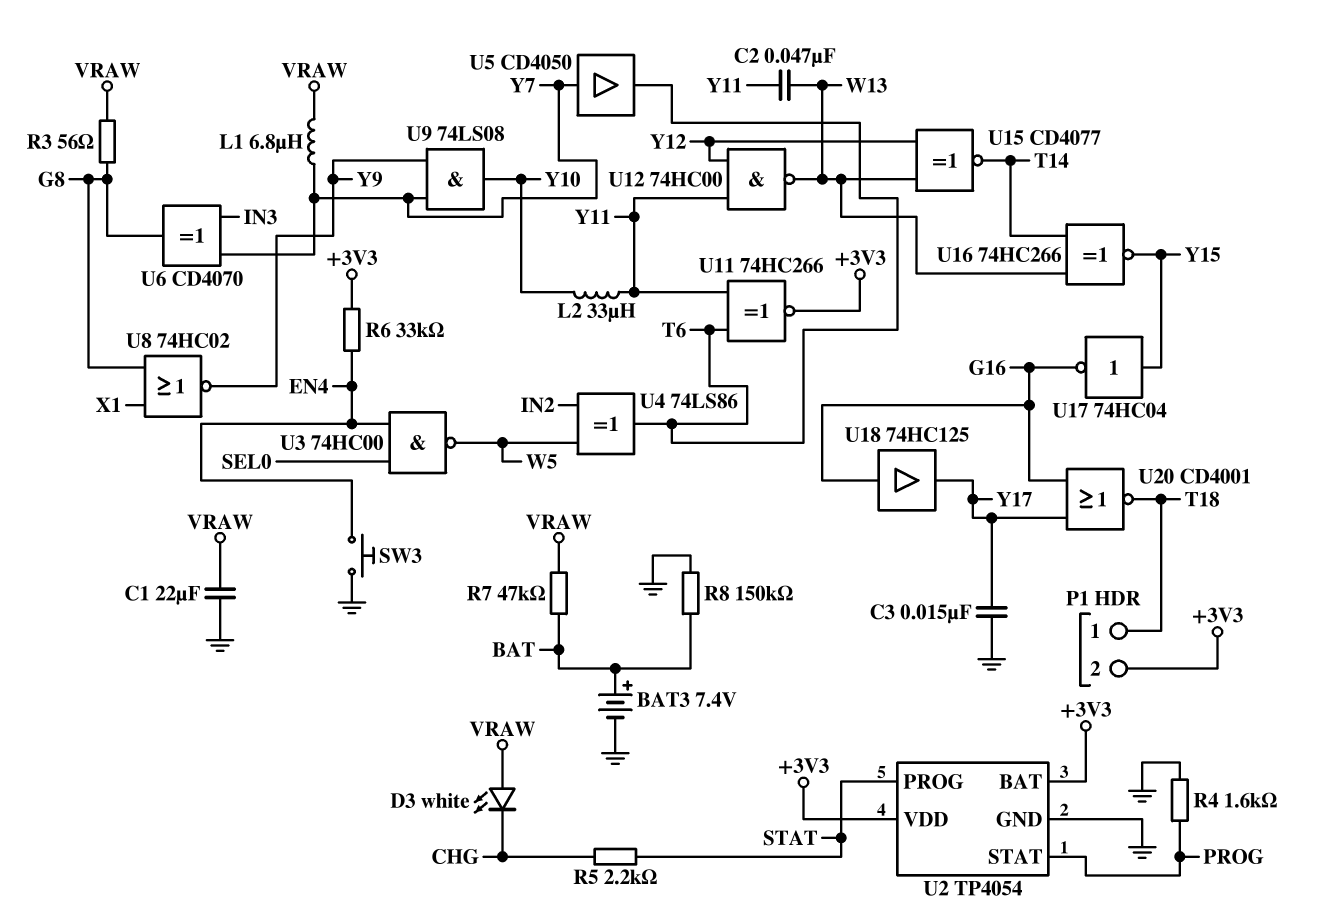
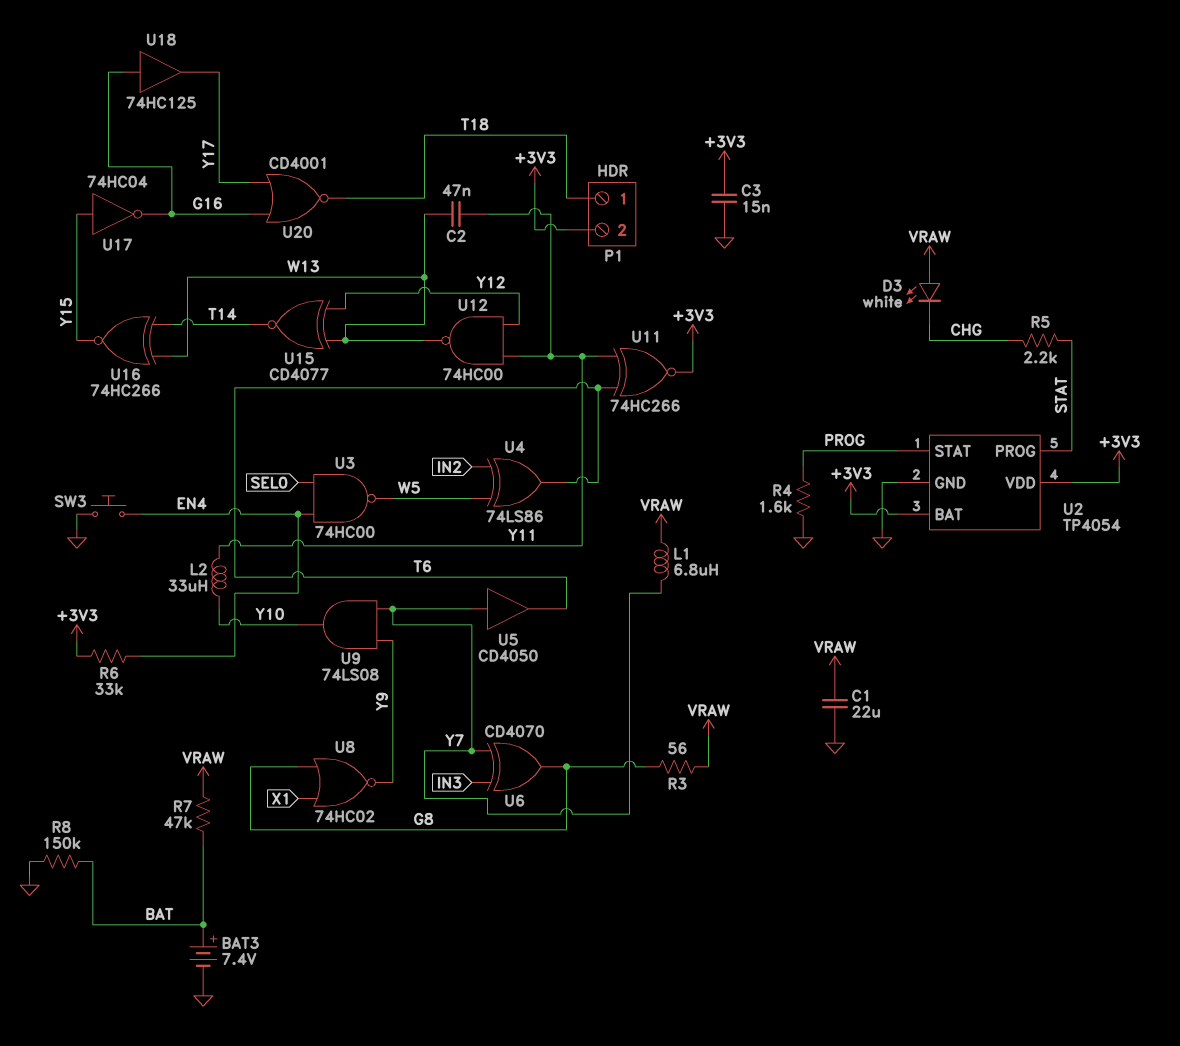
C3: 15nF (GND, Y17) -> 15nF (+3V3, GND)

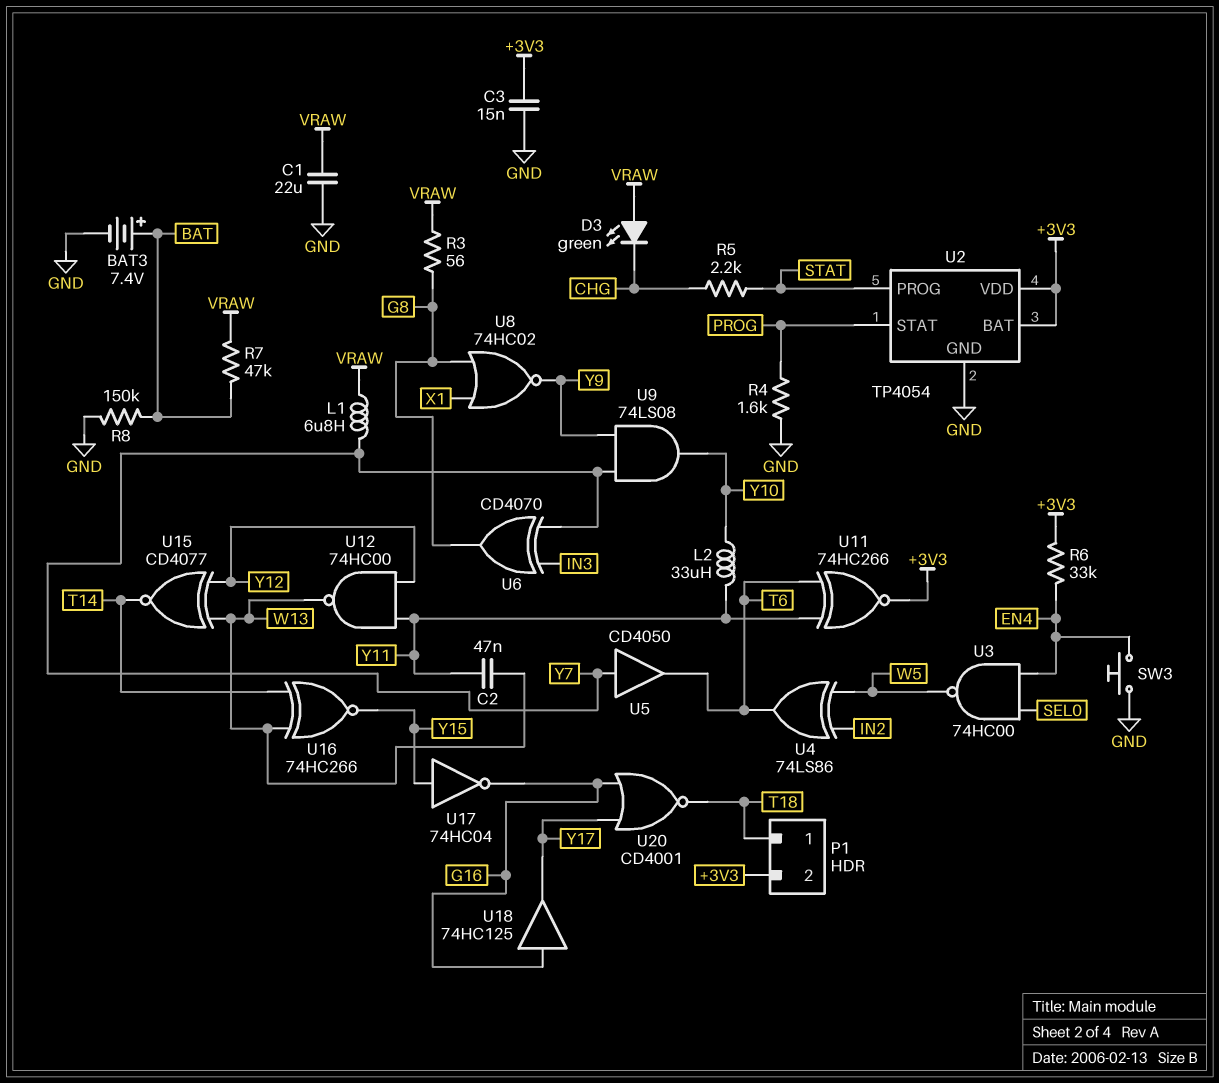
D3: LED white (A VRAW, K CHG) -> LED green (A VRAW, K CHG)

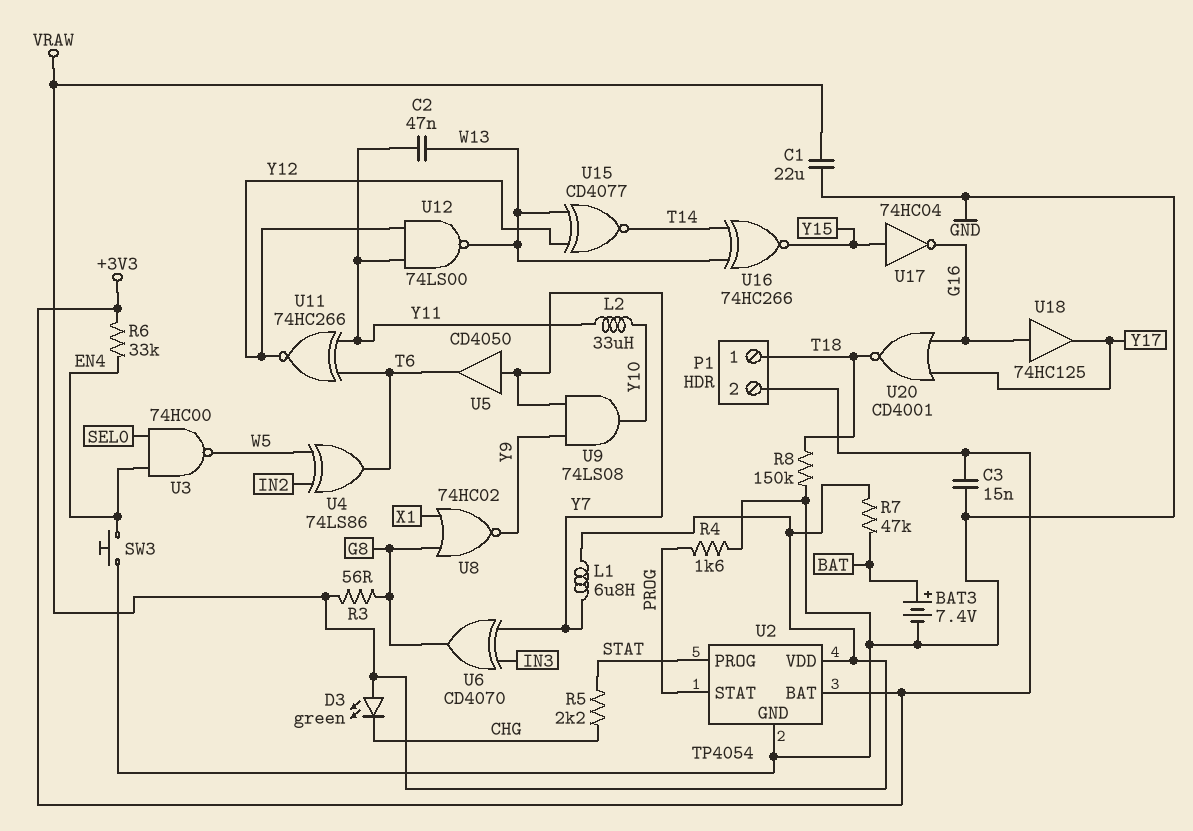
R8: 150k (BAT, GND) -> 150k (GND, T18)
U2 pin VDD: +3V3 -> VRAW
U11: XNOR 74HC266 (in T6, in Y11, out +3V3) -> XNOR 74HC266 (in T6, in Y11, out Y12)
U12: NAND 74HC00 (in Y11, in Y12, out W13) -> NAND 74LS00 (in Y11, in Y12, out W13)

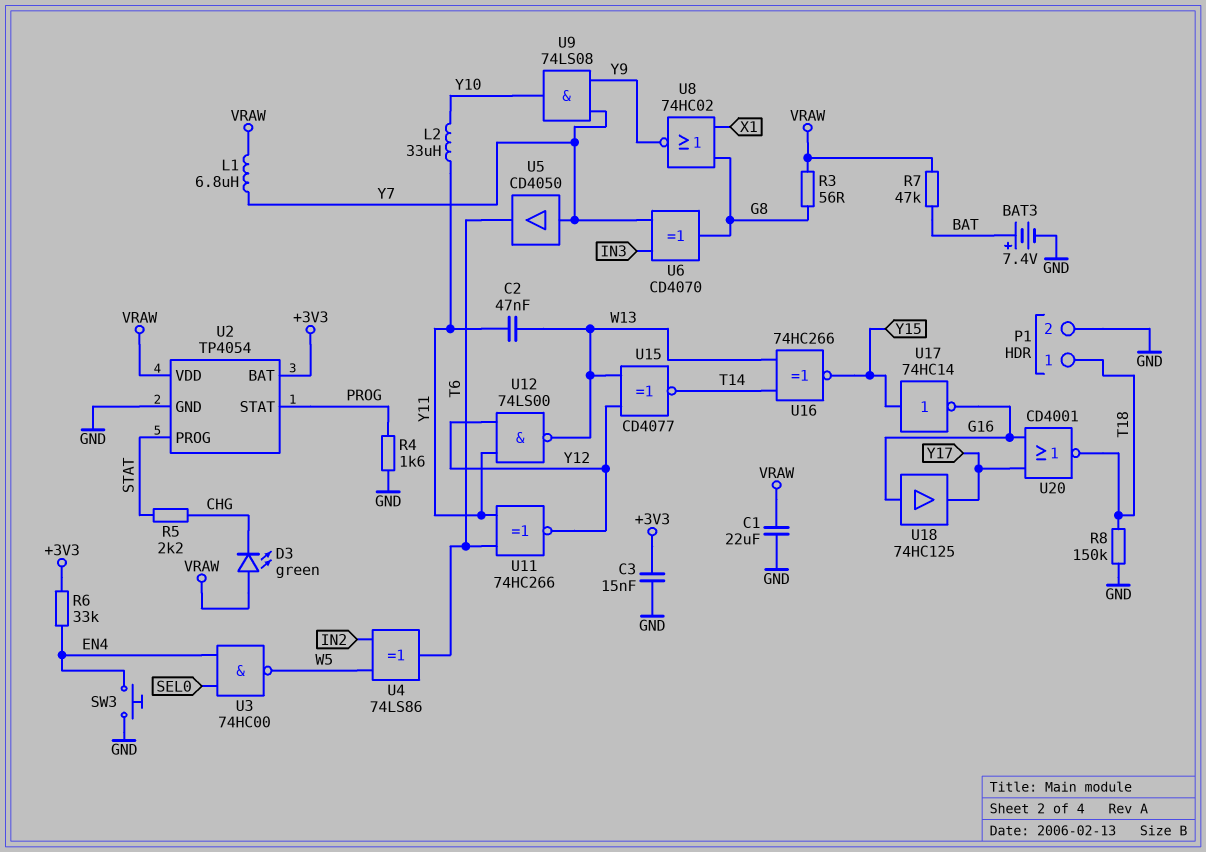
P1 pin 2: +3V3 -> GND
U17: NOT 74HC04 (in Y15, out G16) -> NOT 74HC14 (in Y15, out G16)

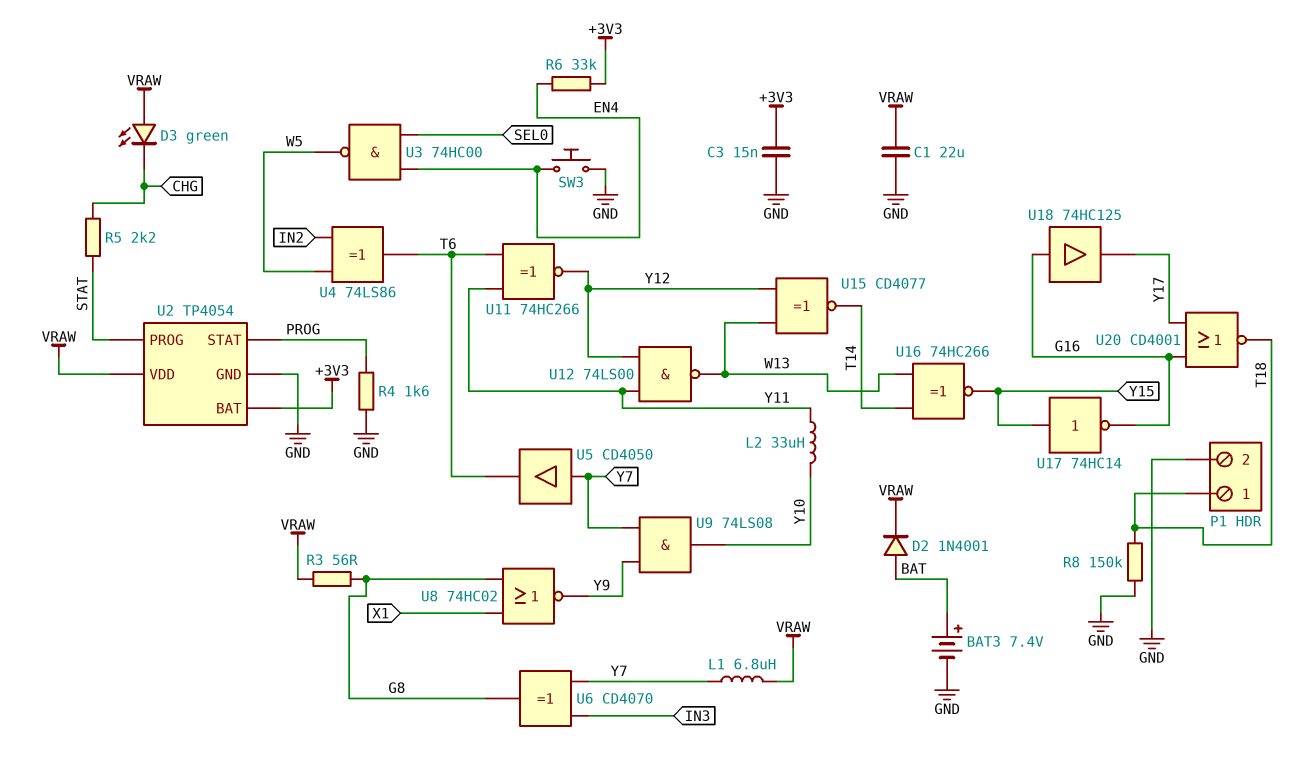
C2: 47nF (W13, Y11) -> none
D2: none -> diode 1N4001 (A BAT, K VRAW)
R7: 47k (BAT, VRAW) -> none

